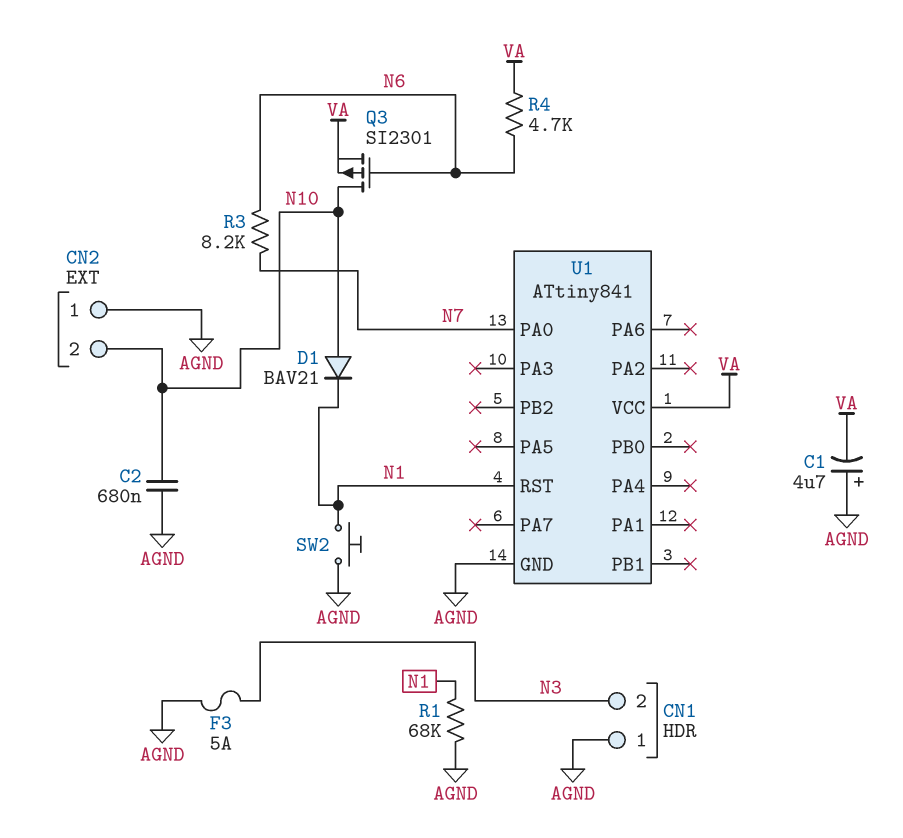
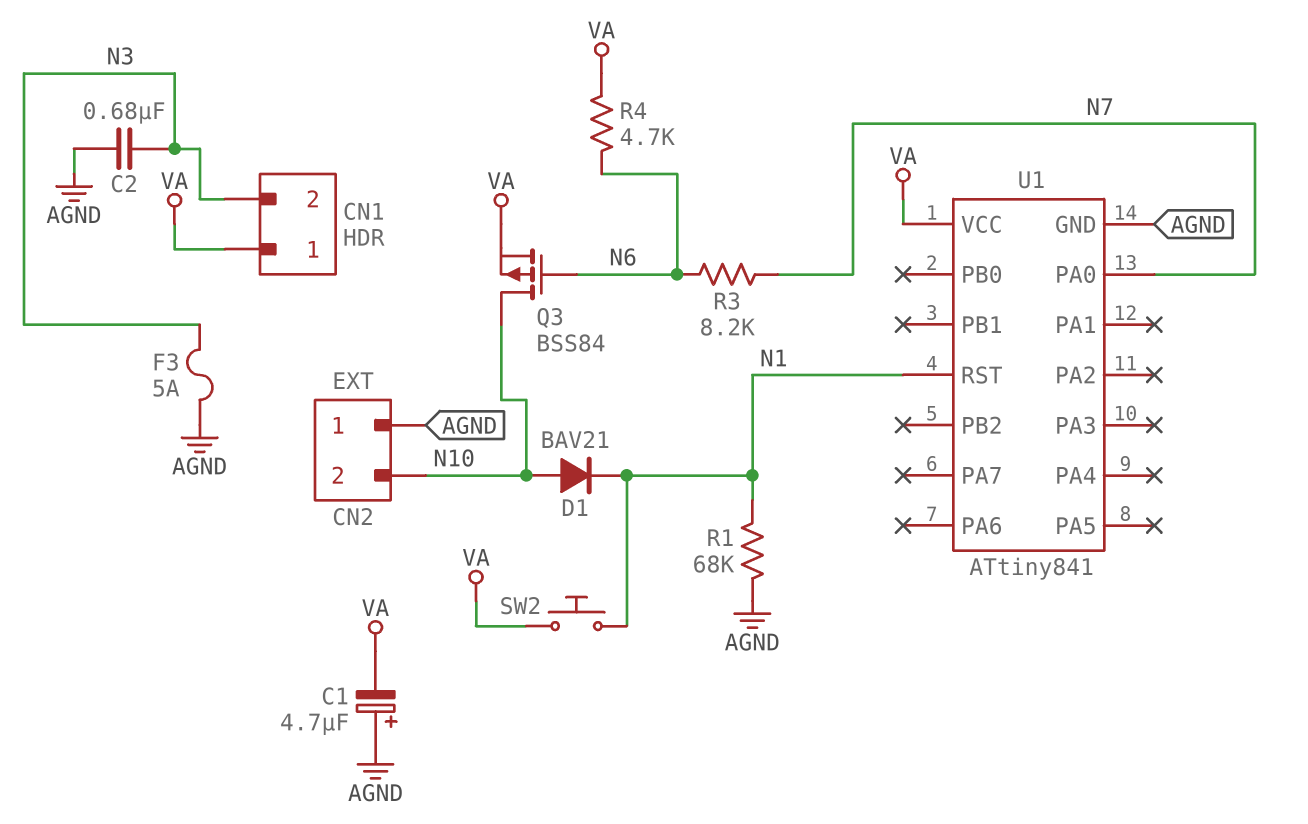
C2: 680nF (AGND, N10) -> 680nF (AGND, N3)
CN1 pin 1: AGND -> VA
Q3: PMOS SI2301 (G N6, D N10, S VA) -> PMOS BSS84 (G N6, D N10, S VA)
SW2: button (AGND, N1) -> button (N1, VA)

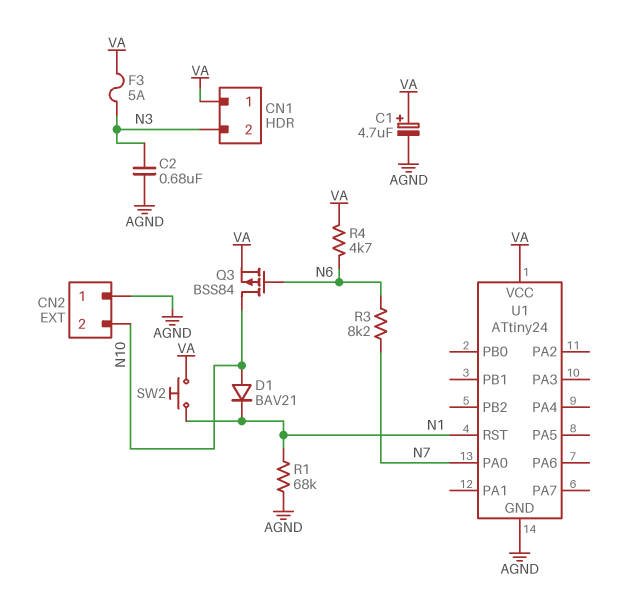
C1: 4.7uF (plus AGND, minus VA) -> 4.7uF (plus VA, minus AGND)
F3: 5A (AGND, N3) -> 5A (N3, VA)
U1: ATtiny841 -> ATtiny24

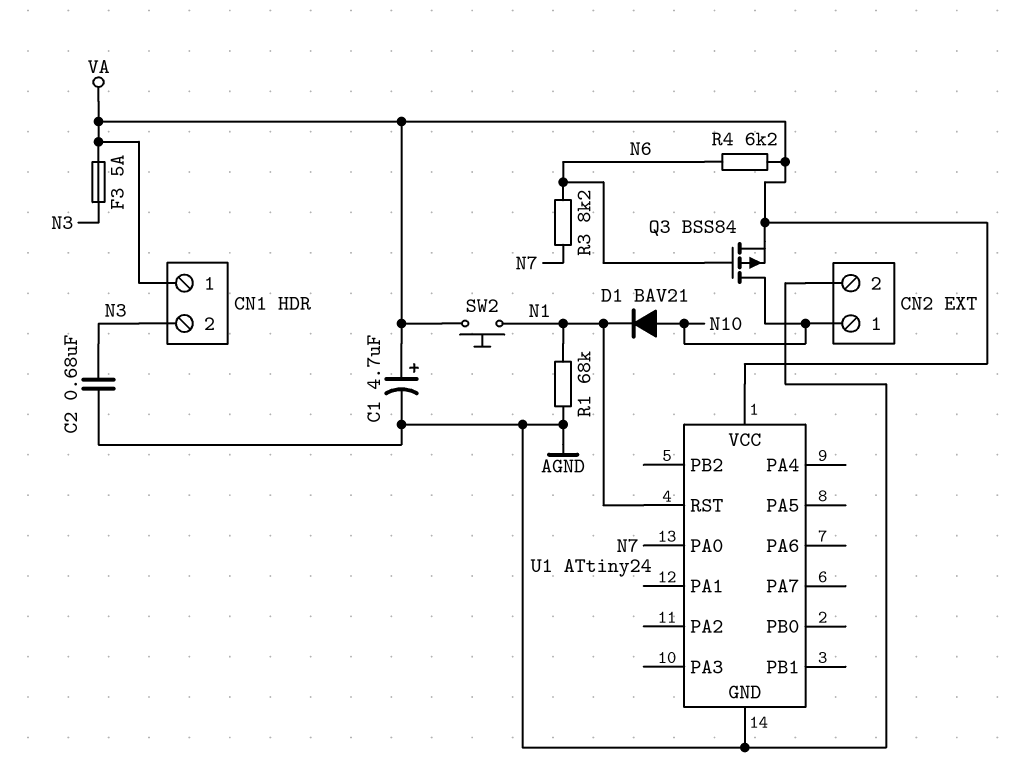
CN2 pin 1: AGND -> N10
CN2 pin 2: N10 -> AGND
R4: 4.7k (N6, VA) -> 6.2k (N6, VA)

